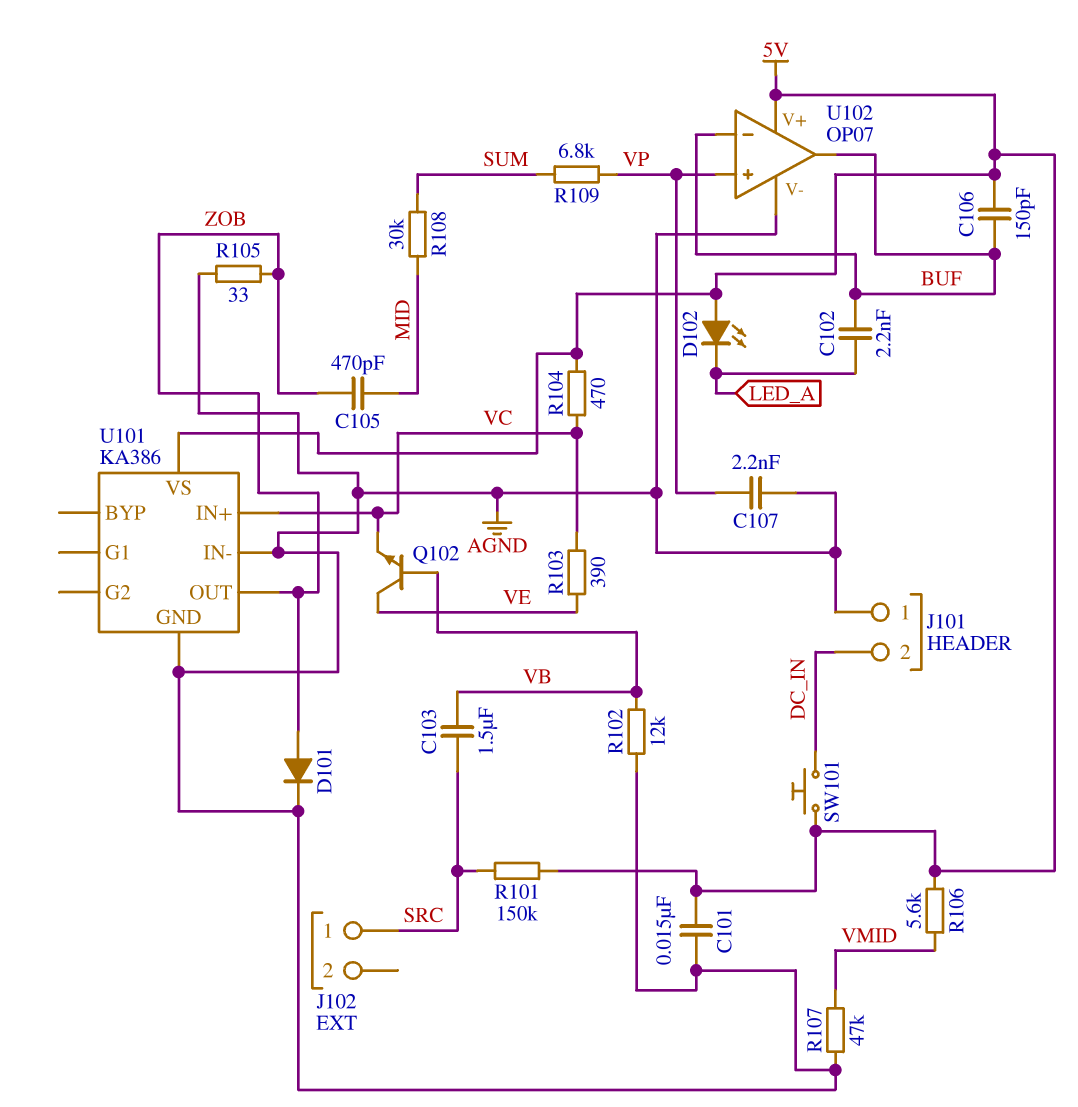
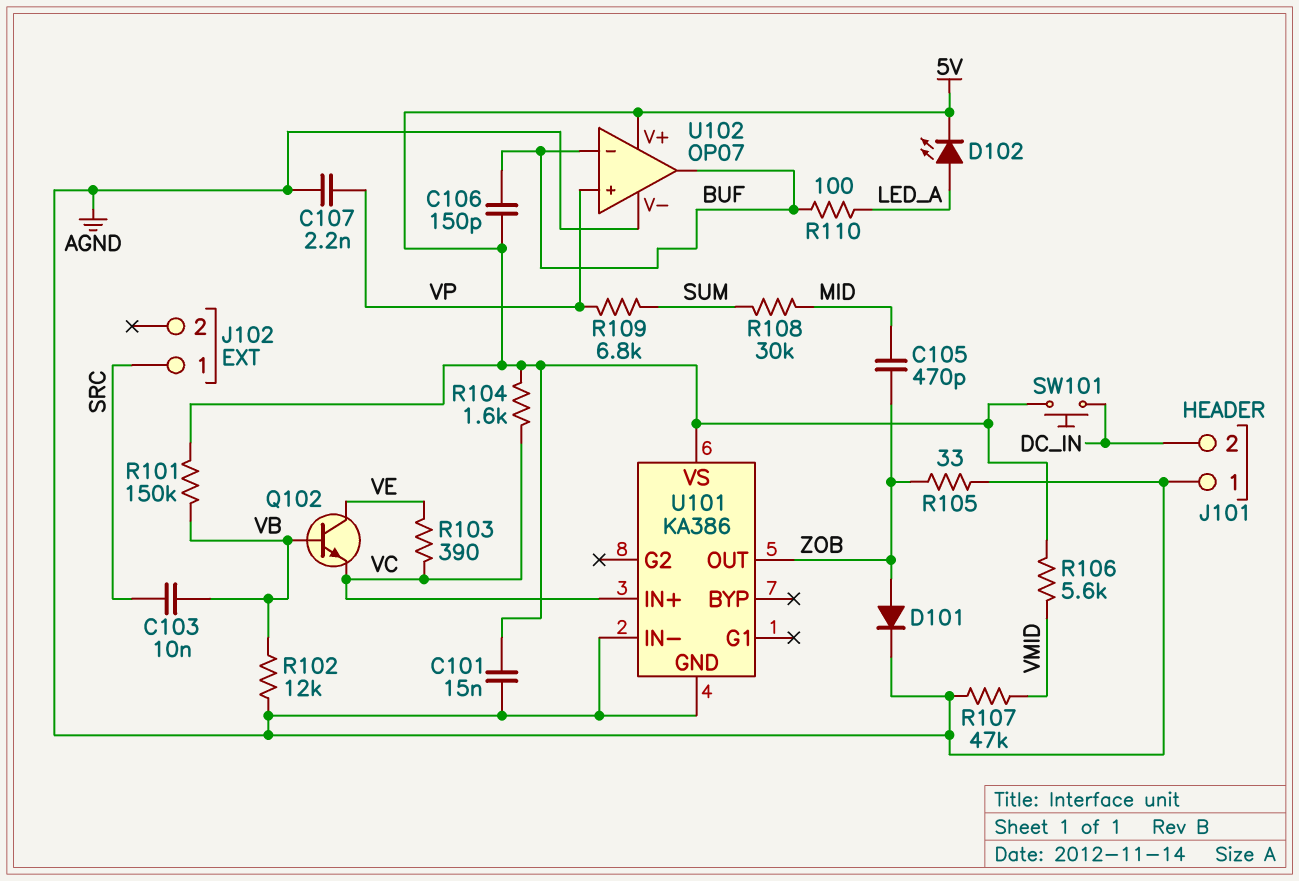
C102: 2.2nF (BUF, LED_A) -> none
C103: 1.5uF (SRC, VB) -> 10nF (SRC, VB)
D102: LED (A 5V, K LED_A) -> LED (A LED_A, K 5V)
R101: 150k (5V, SRC) -> 150k (5V, VB)
R104: 470 (5V, VC) -> 1.6k (5V, VC)
R110: none -> 100 (BUF, LED_A)

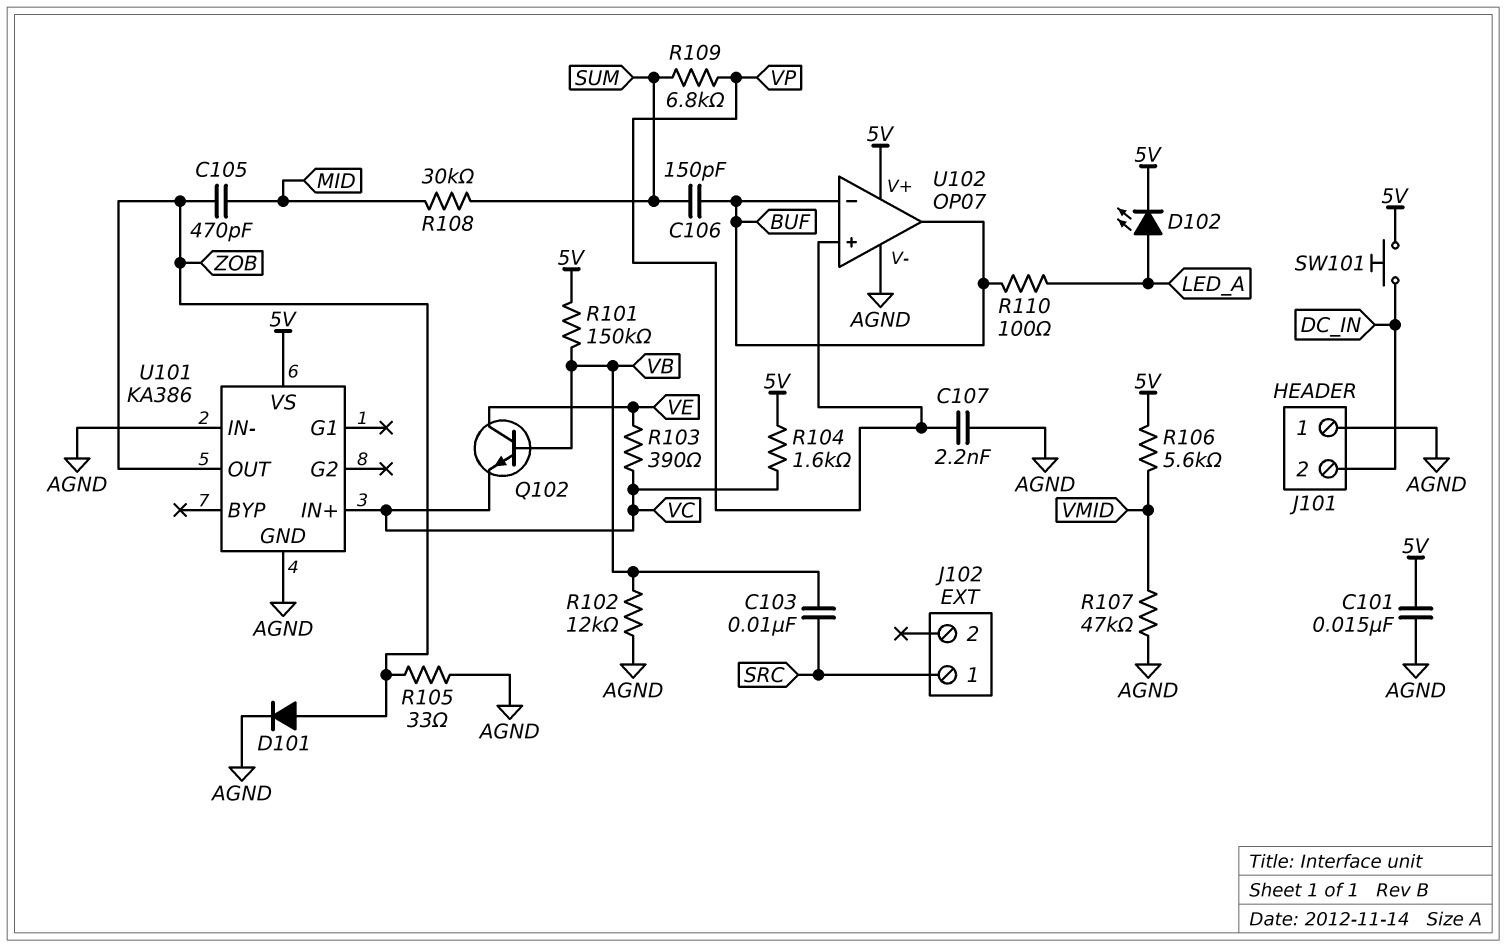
C106: 150pF (5V, BUF) -> 150pF (BUF, SUM)

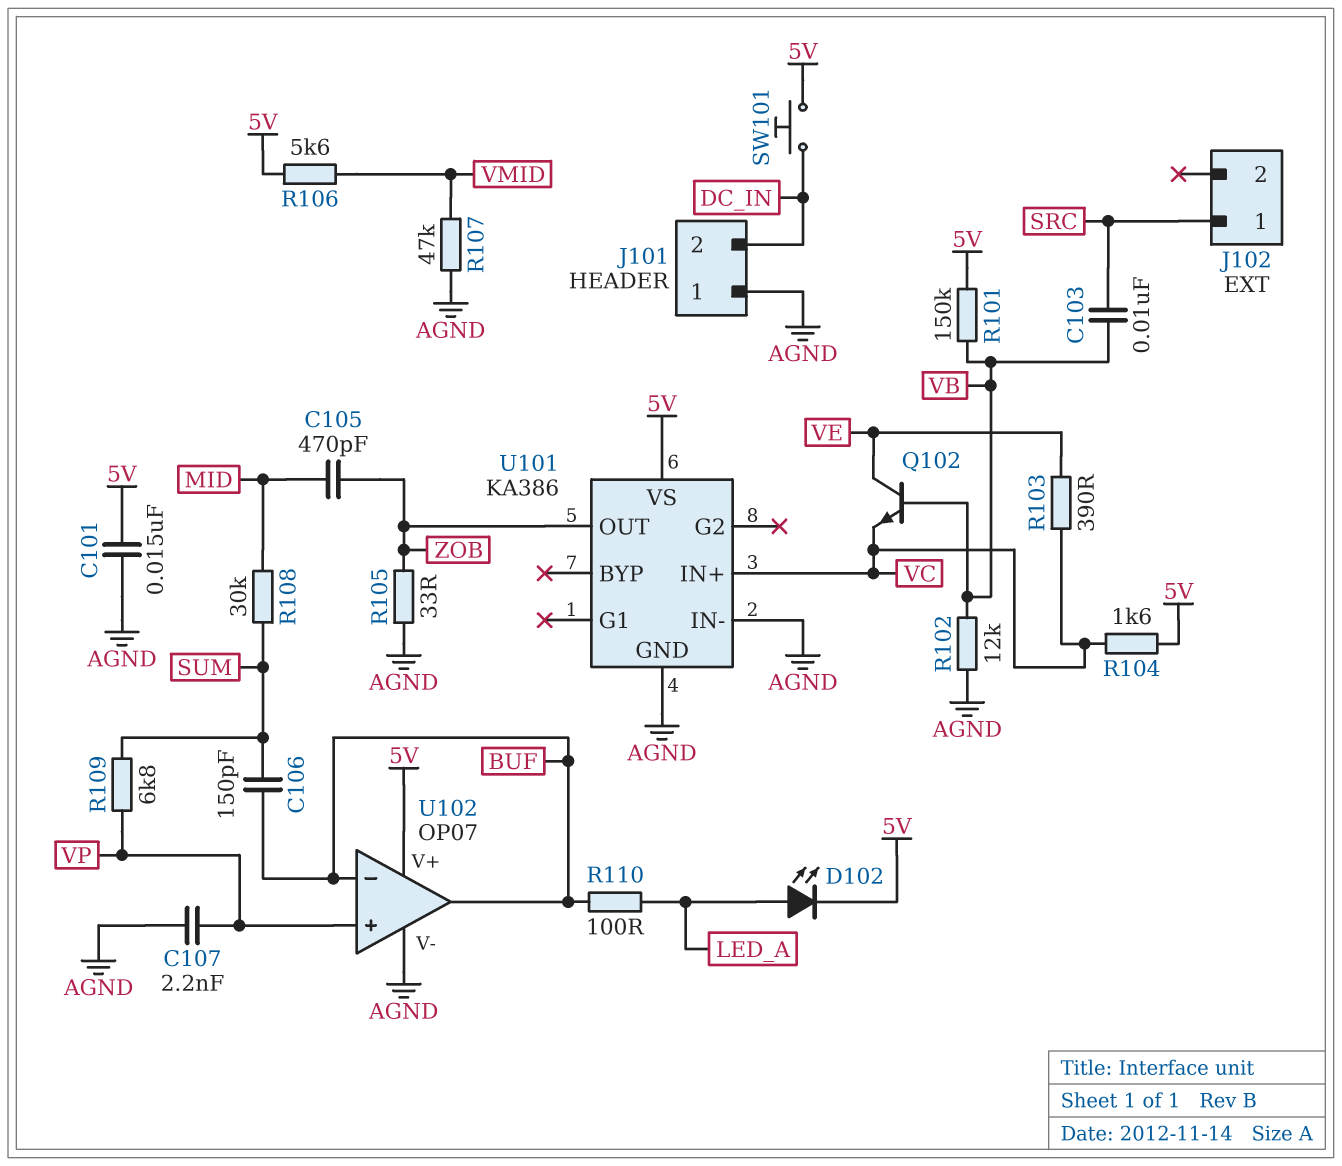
D101: diode (A ZOB, K AGND) -> none

